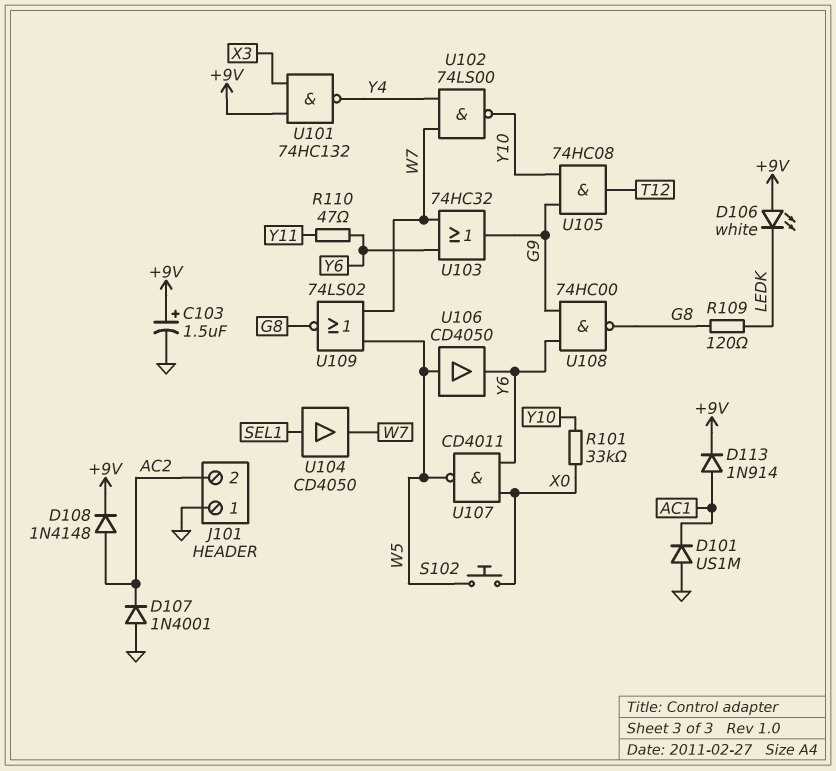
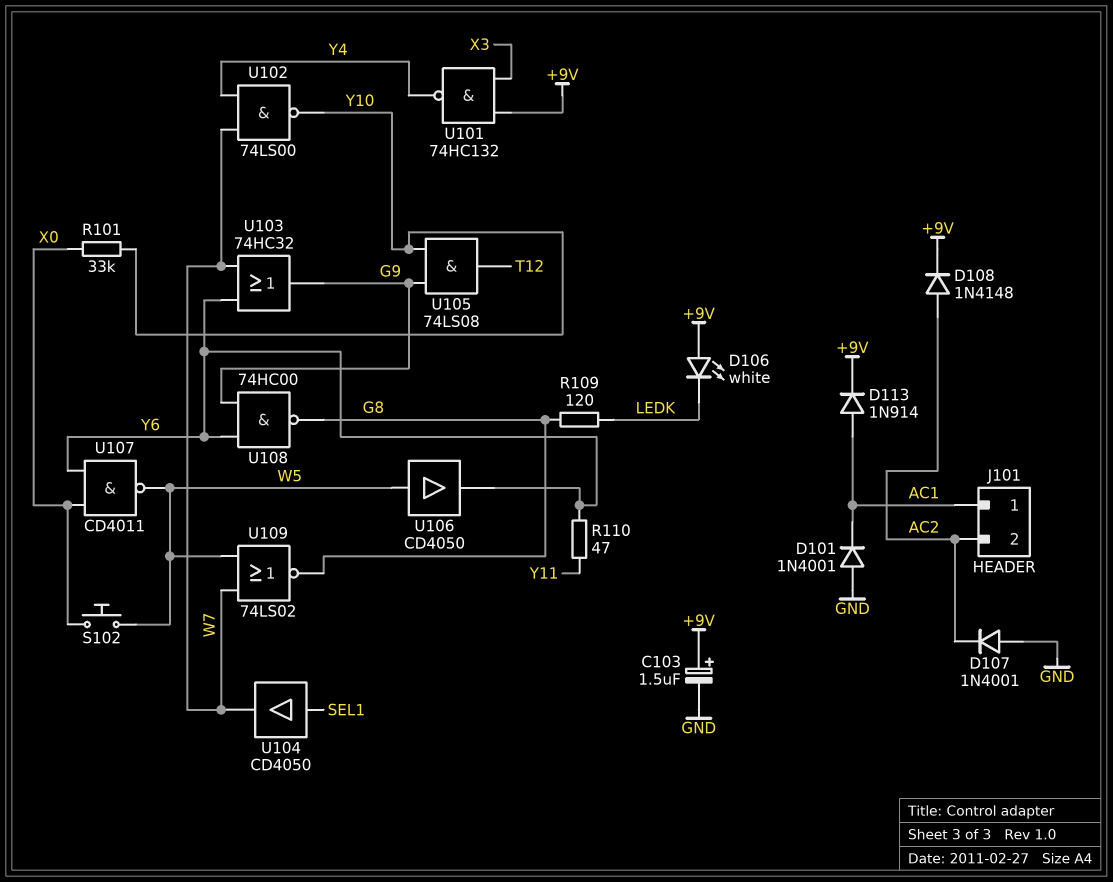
D101: diode US1M (A GND, K AC1) -> diode 1N4001 (A GND, K AC1)
J101 pin 1: GND -> AC1
U105: AND 74HC08 (in G9, in Y10, out T12) -> AND 74LS08 (in G9, in Y10, out T12)

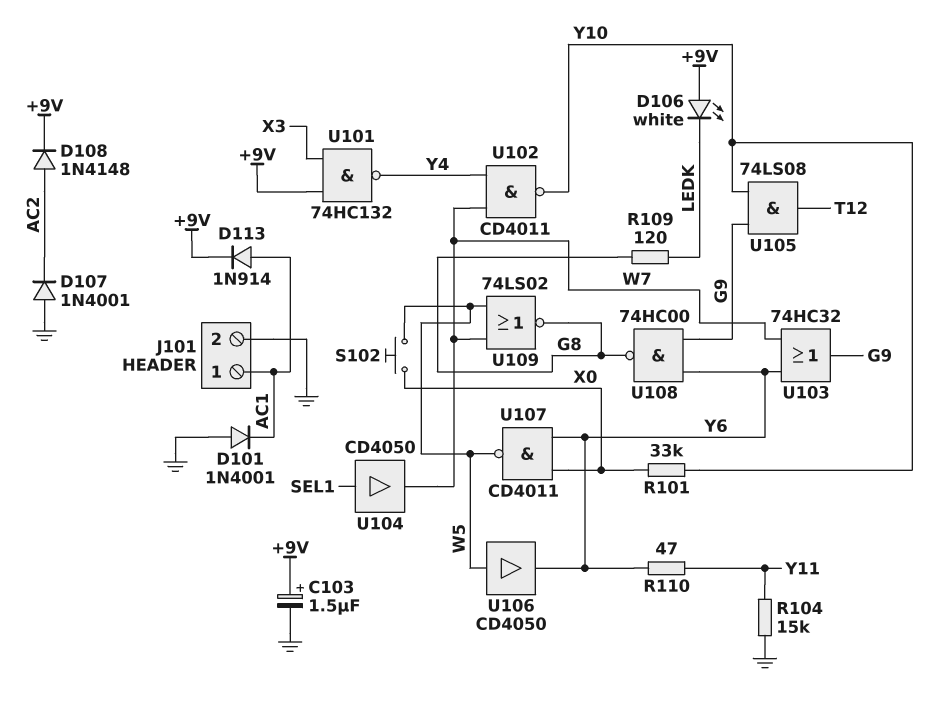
J101 pin 2: AC2 -> GND
R104: none -> 15k (GND, Y11)
U102: NAND 74LS00 (in W7, in Y4, out Y10) -> NAND CD4011 (in W7, in Y4, out Y10)

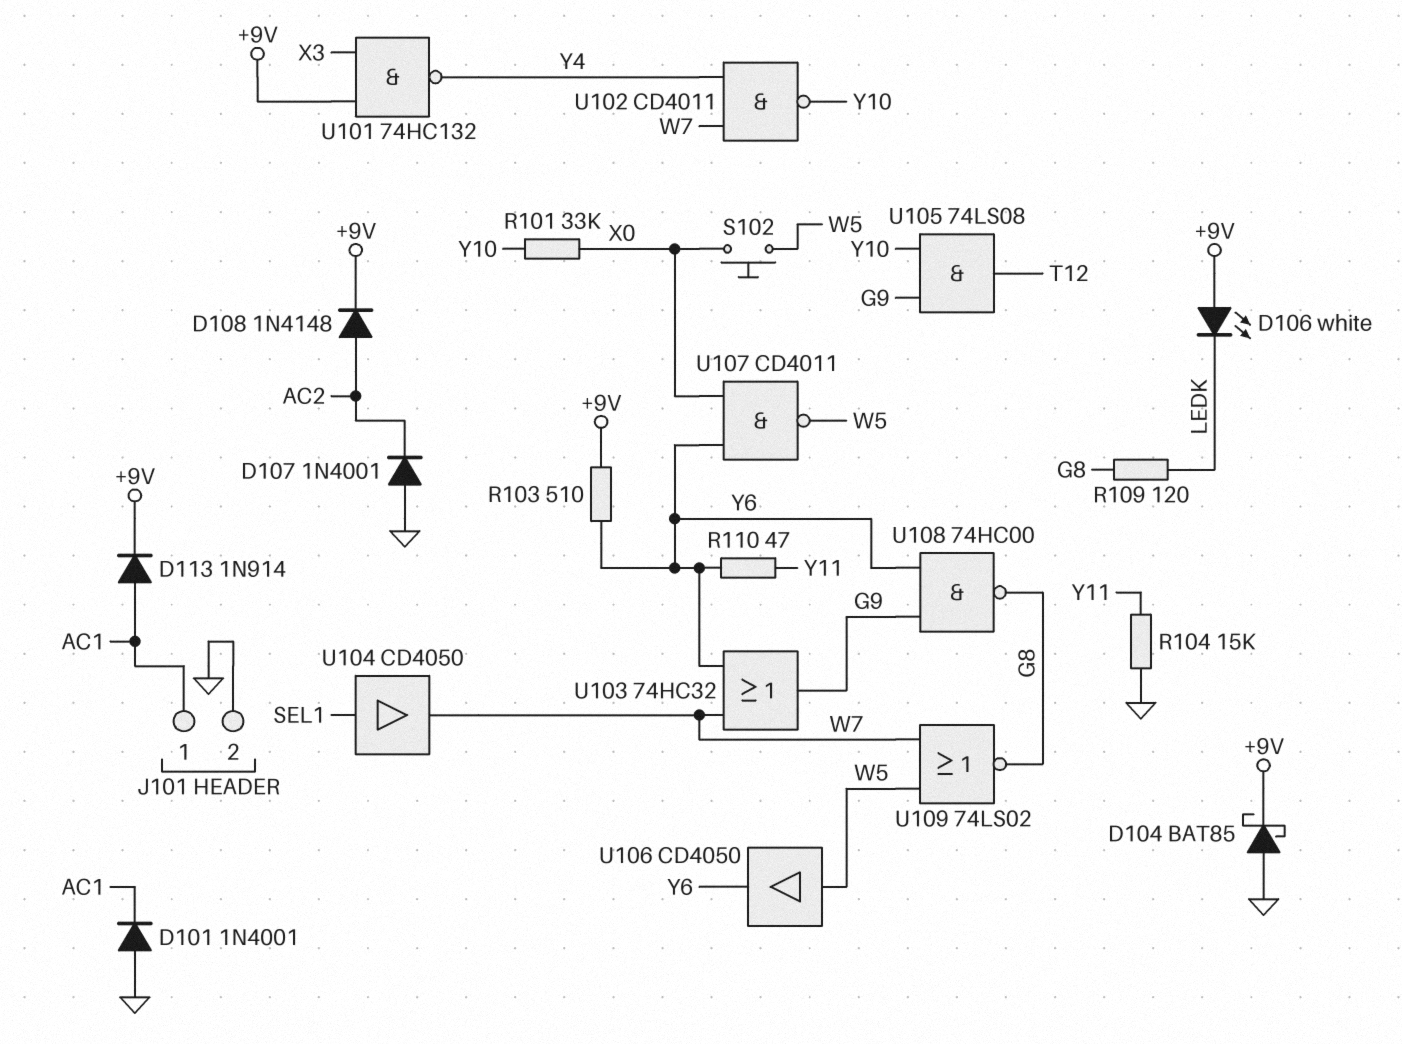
C103: 1.5uF (plus +9V, minus GND) -> none
D104: none -> schottky BAT85 (A GND, K +9V)
R103: none -> 510 (+9V, Y6)

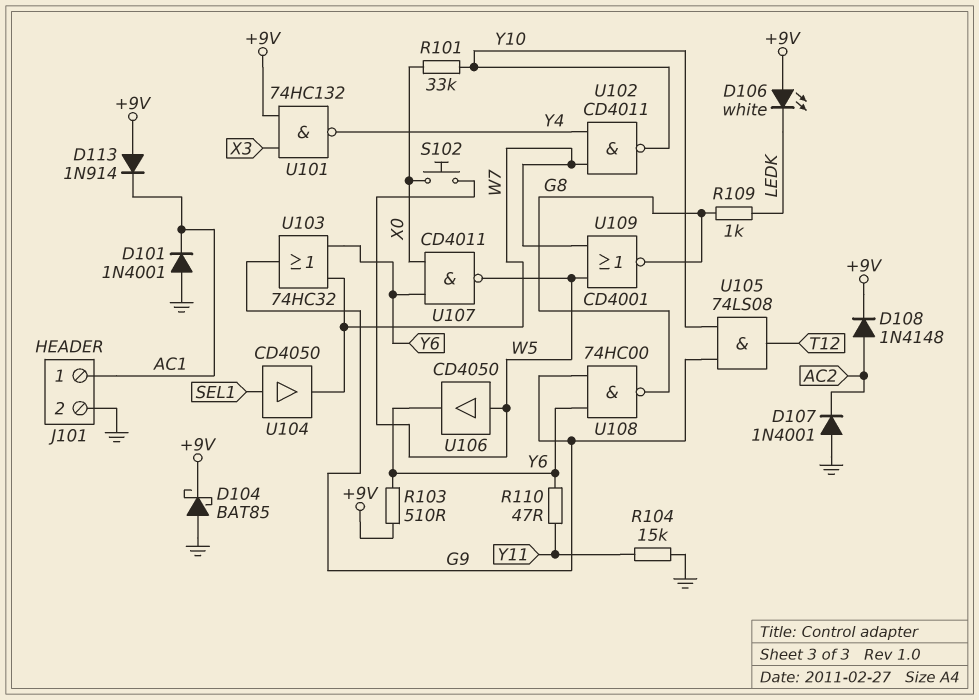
D113: diode 1N914 (A AC1, K +9V) -> diode 1N914 (A +9V, K AC1)
R109: 120 (G8, LEDK) -> 1k (G8, LEDK)
U109: NOR 74LS02 (in W5, in W7, out G8) -> NOR CD4001 (in W5, in W7, out G8)

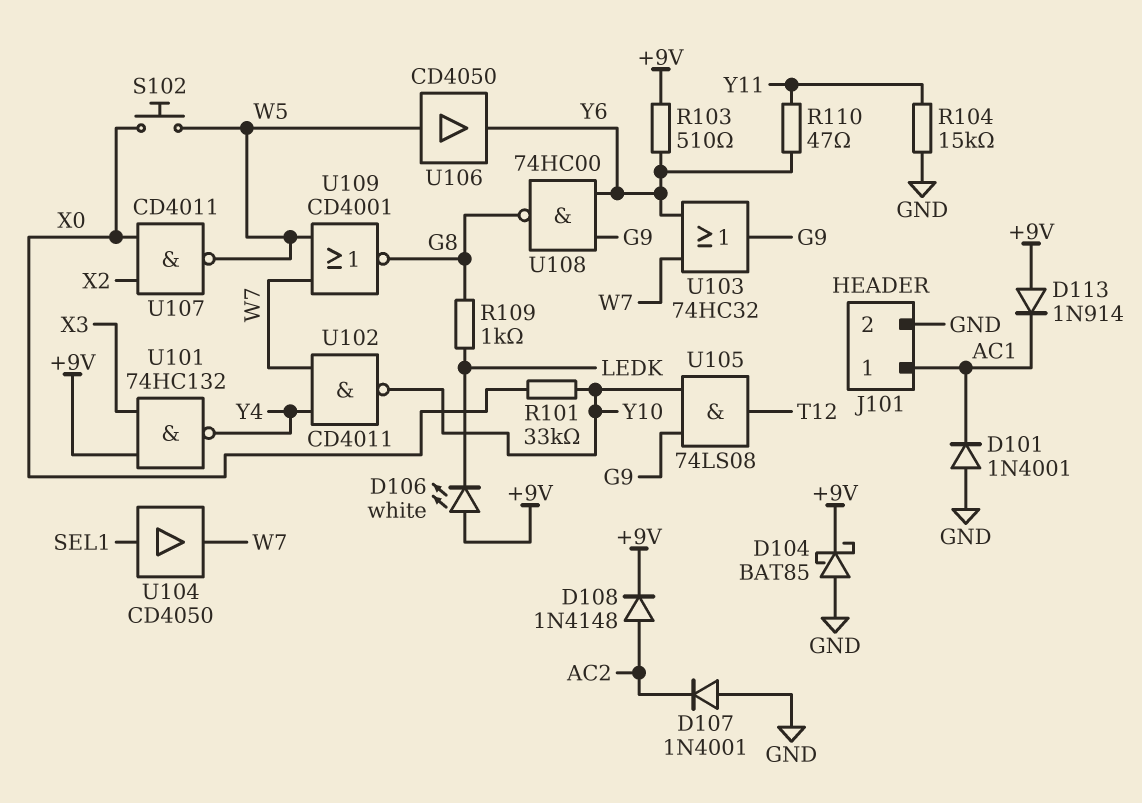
U107: NAND CD4011 (in X0, in Y6, out W5) -> NAND CD4011 (in X0, in X2, out W5)

